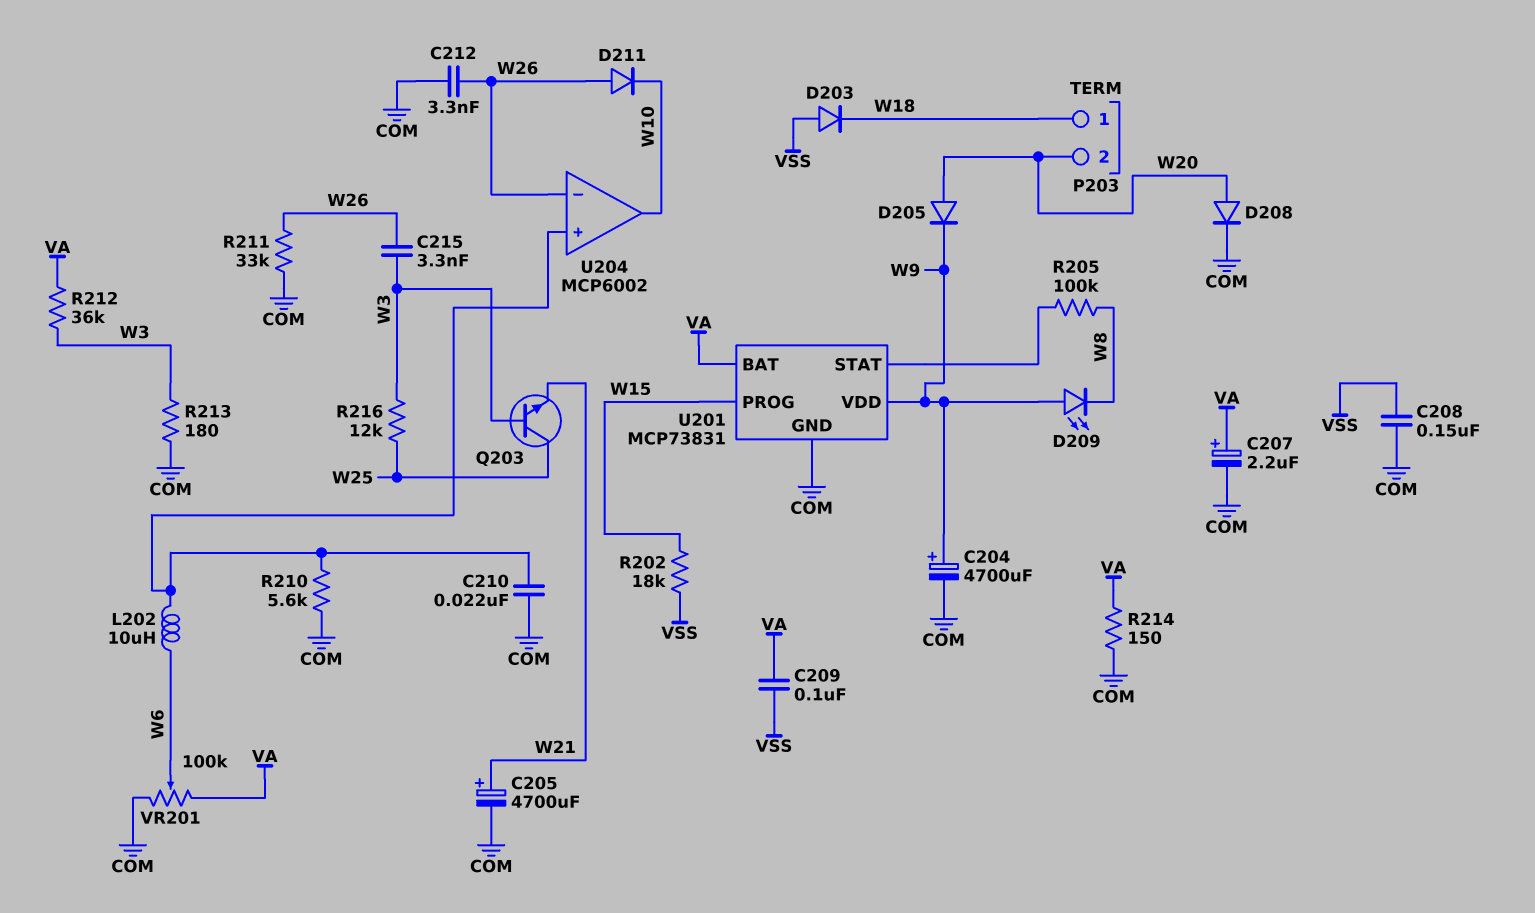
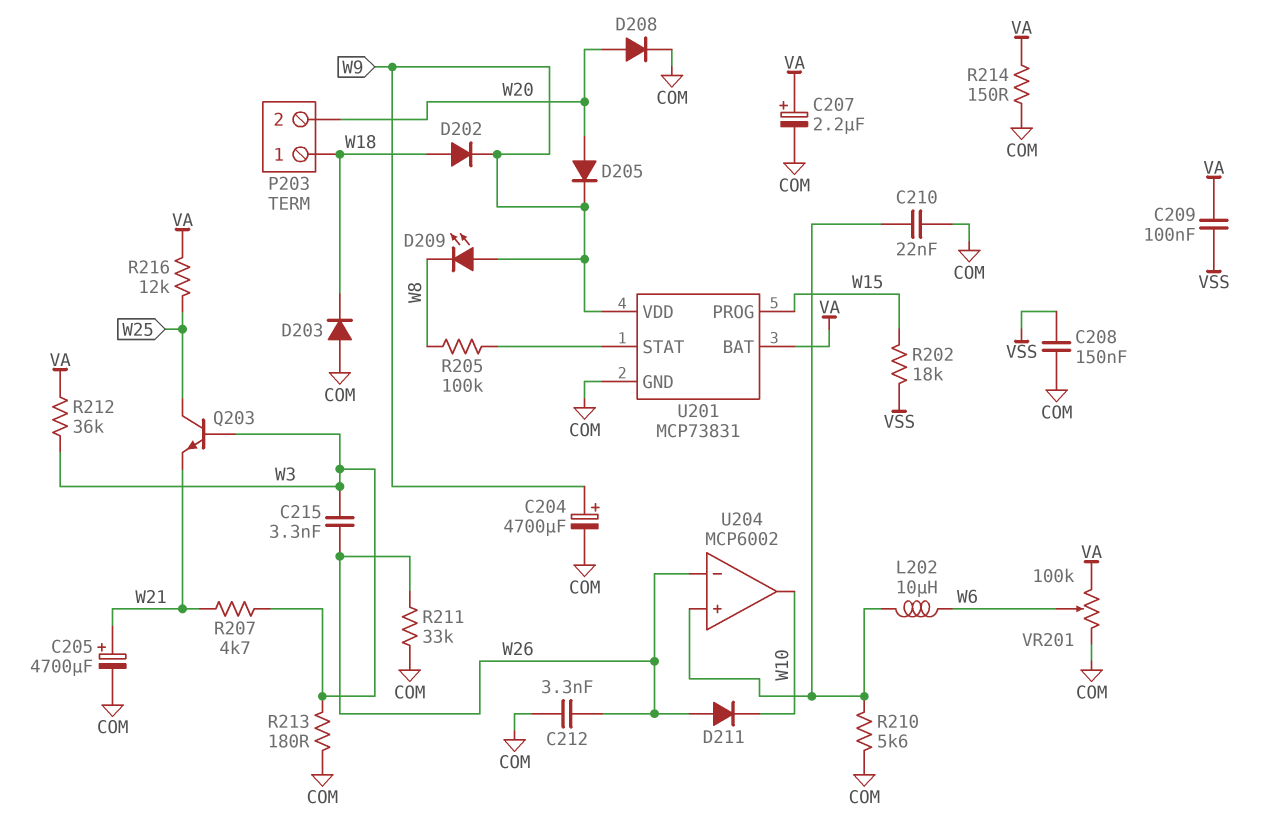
D202: none -> diode (A W18, K W9)
D203: diode (A VSS, K W18) -> diode (A COM, K W18)
R207: none -> 4.7k (W3, W21)
R216: 12k (W3, W25) -> 12k (VA, W25)

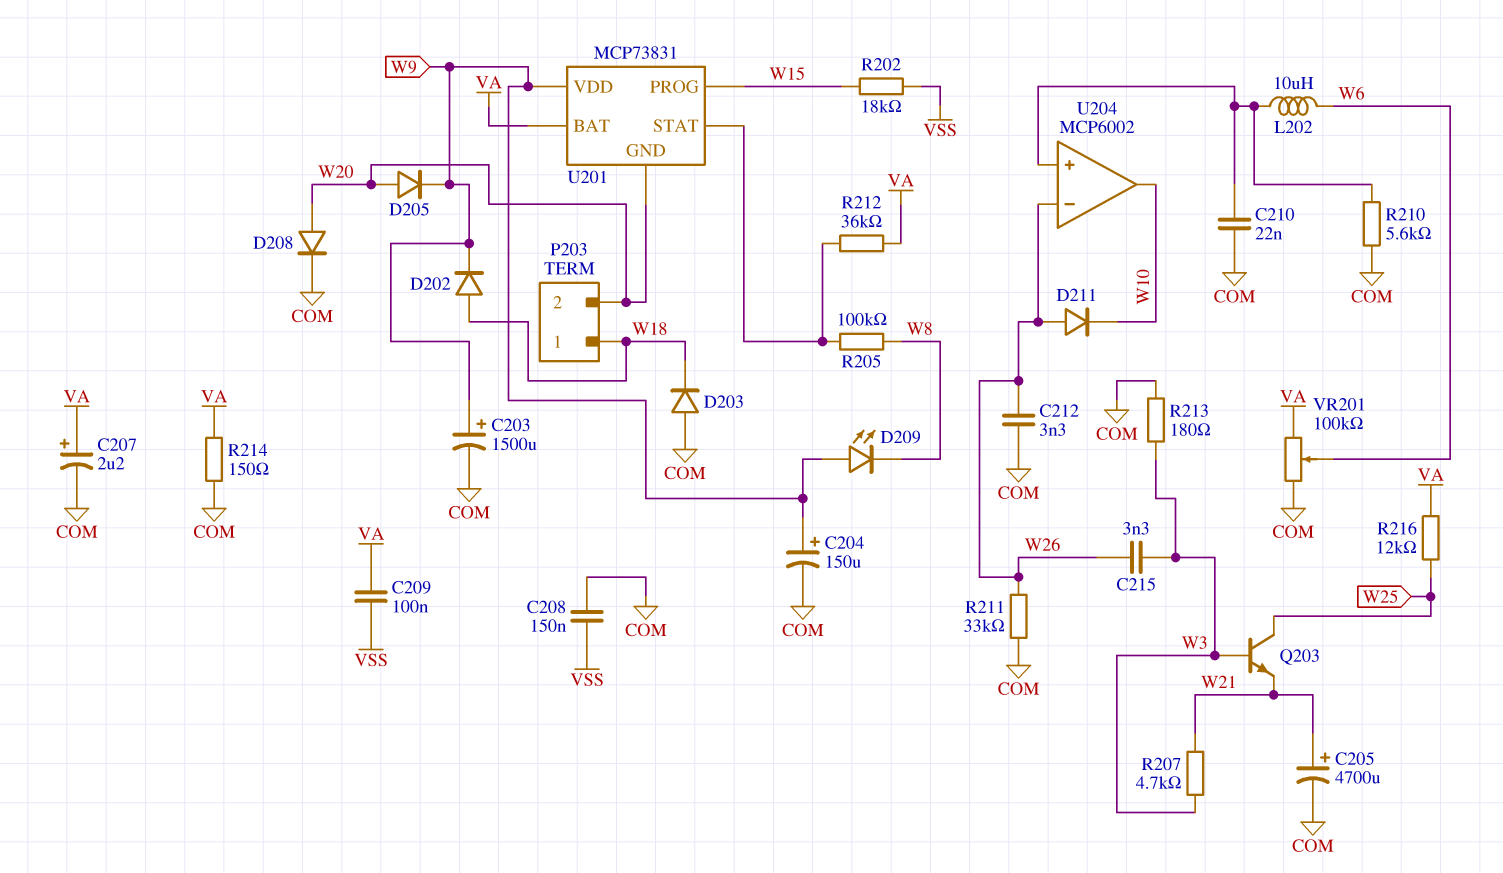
C203: none -> 1500uF (plus W9, minus COM)
C204: 4700uF (plus W9, minus COM) -> 150uF (plus W9, minus COM)
R212: 36k (VA, W3) -> 36k (U201/STAT, VA)
U201 pin GND: COM -> W20

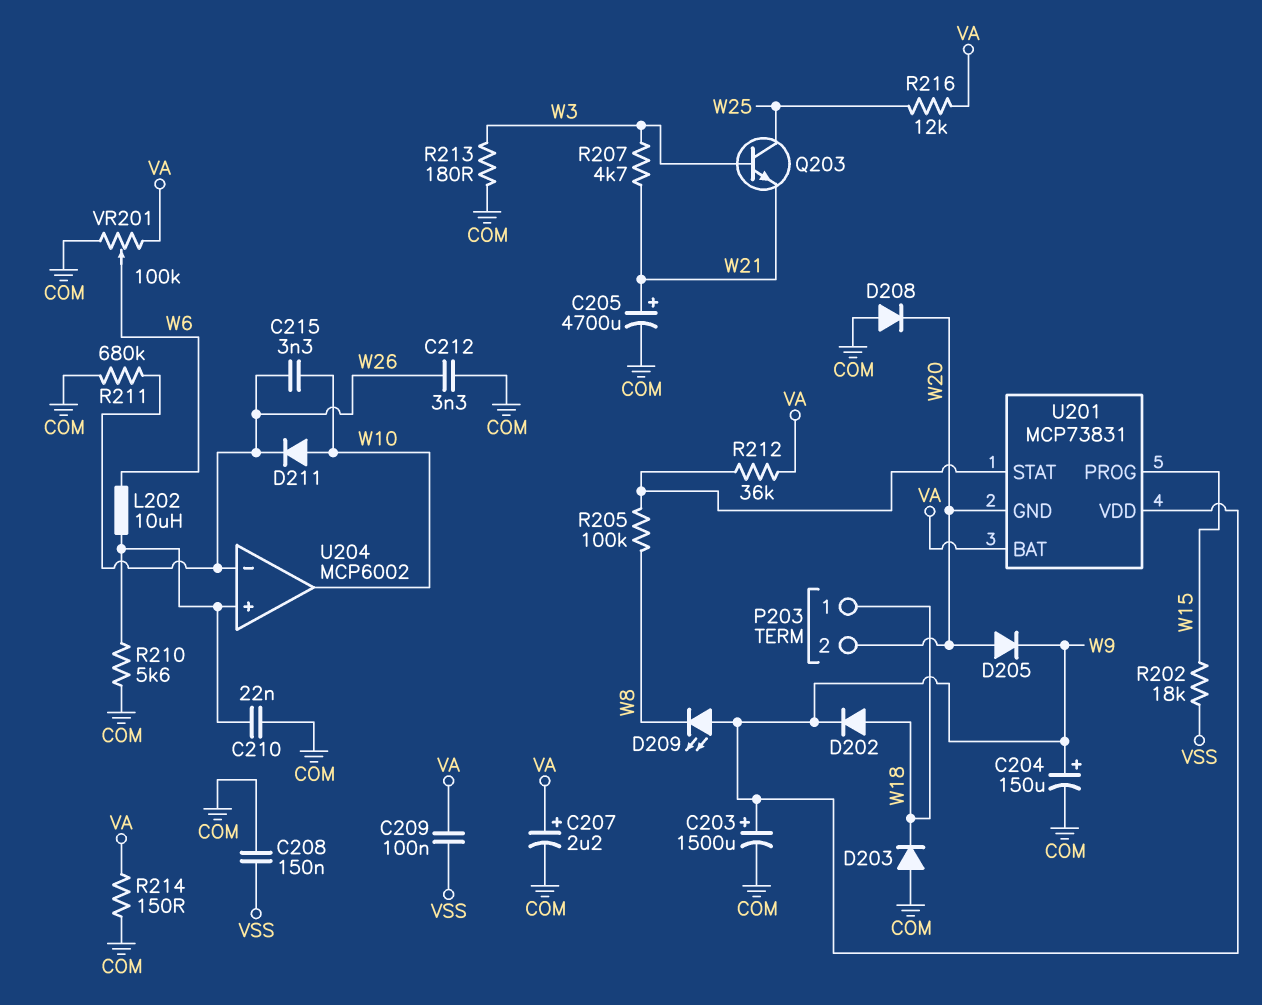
C215: 3.3nF (W3, W26) -> 3.3nF (W10, W26)
D208: diode (A W20, K COM) -> diode (A COM, K W20)
D211: diode (A W26, K W10) -> diode (A W10, K W26)
R211: 33k (COM, W26) -> 680k (COM, W26)

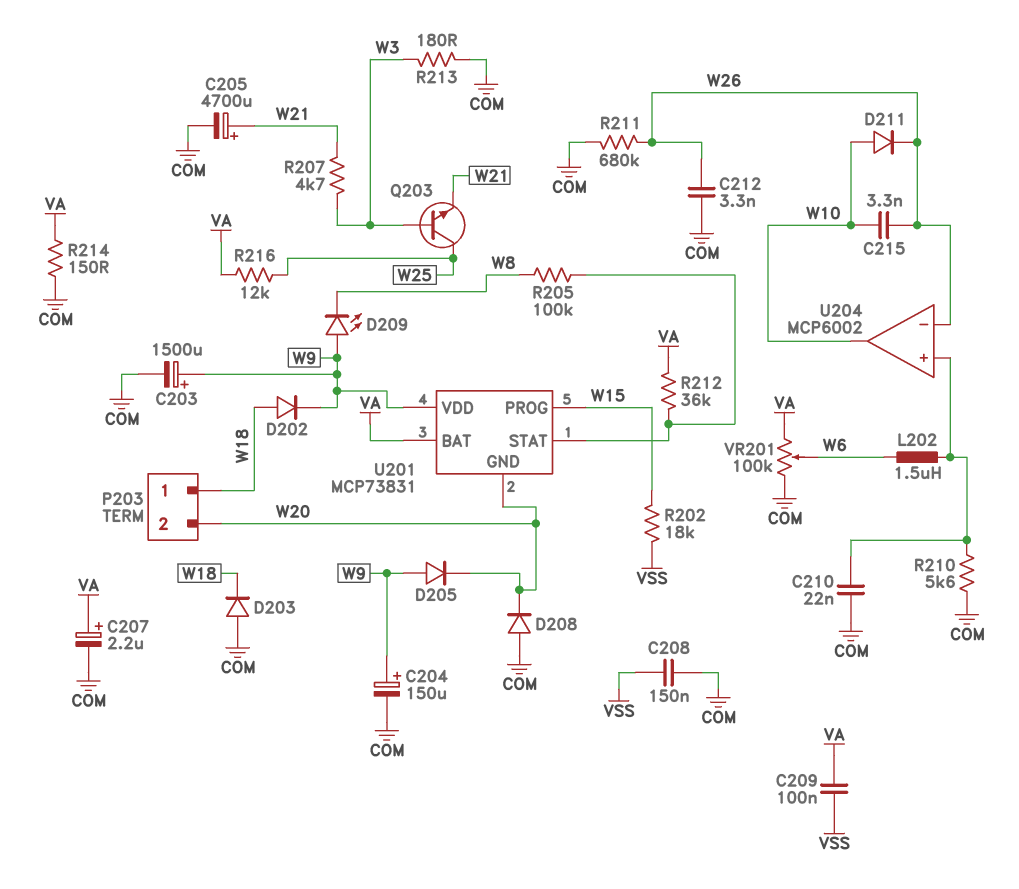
D205: diode (A W20, K W9) -> diode (A W9, K W20)
L202: 10uH (U204/in+, W6) -> 1.5uH (U204/in+, W6)

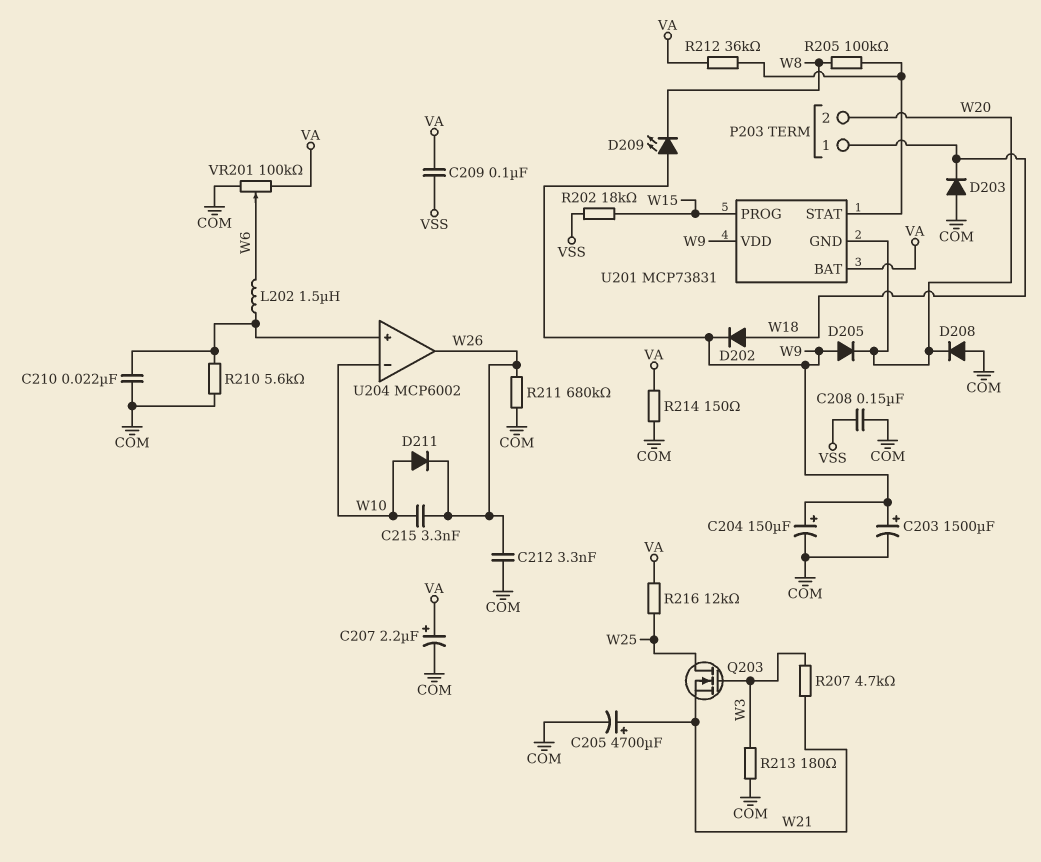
Q203: NPN (B W3, C W25, E W21) -> NMOS (G W3, D W25, S W21)
U204 pin in-: W26 -> W10
U204 pin out: W10 -> W26

